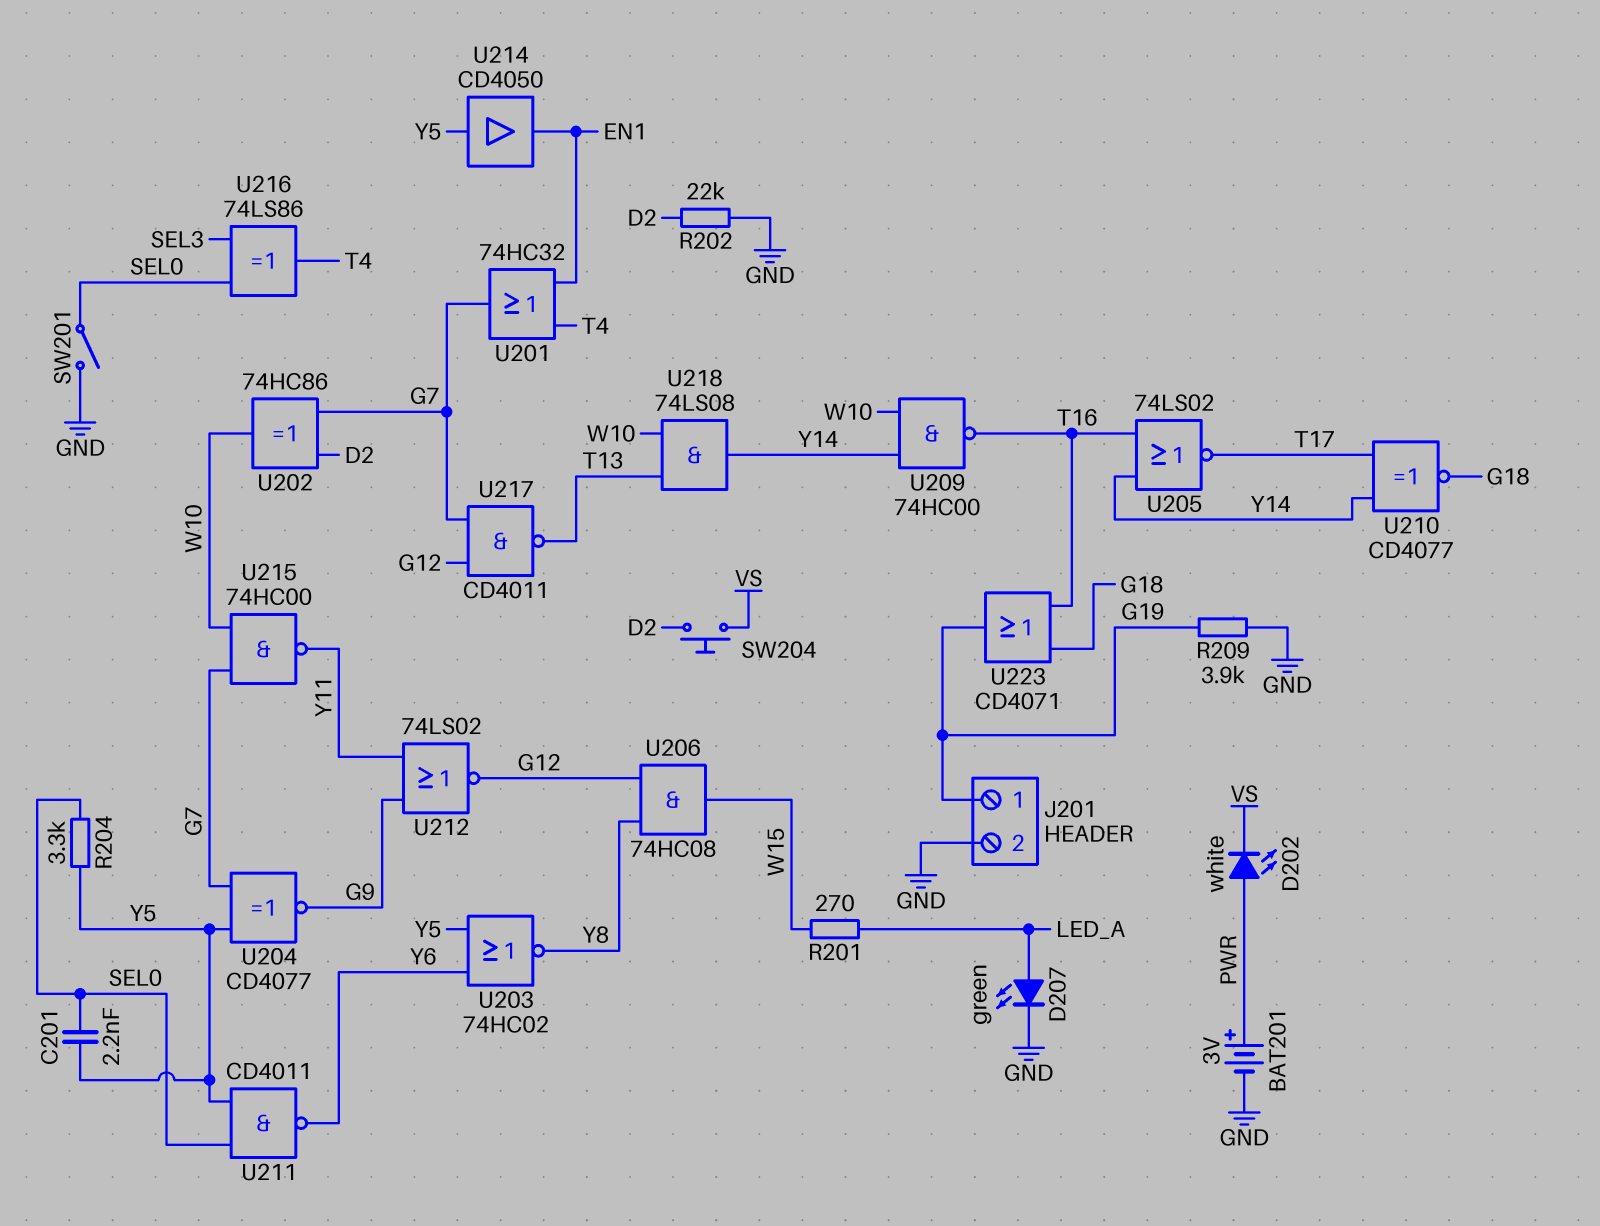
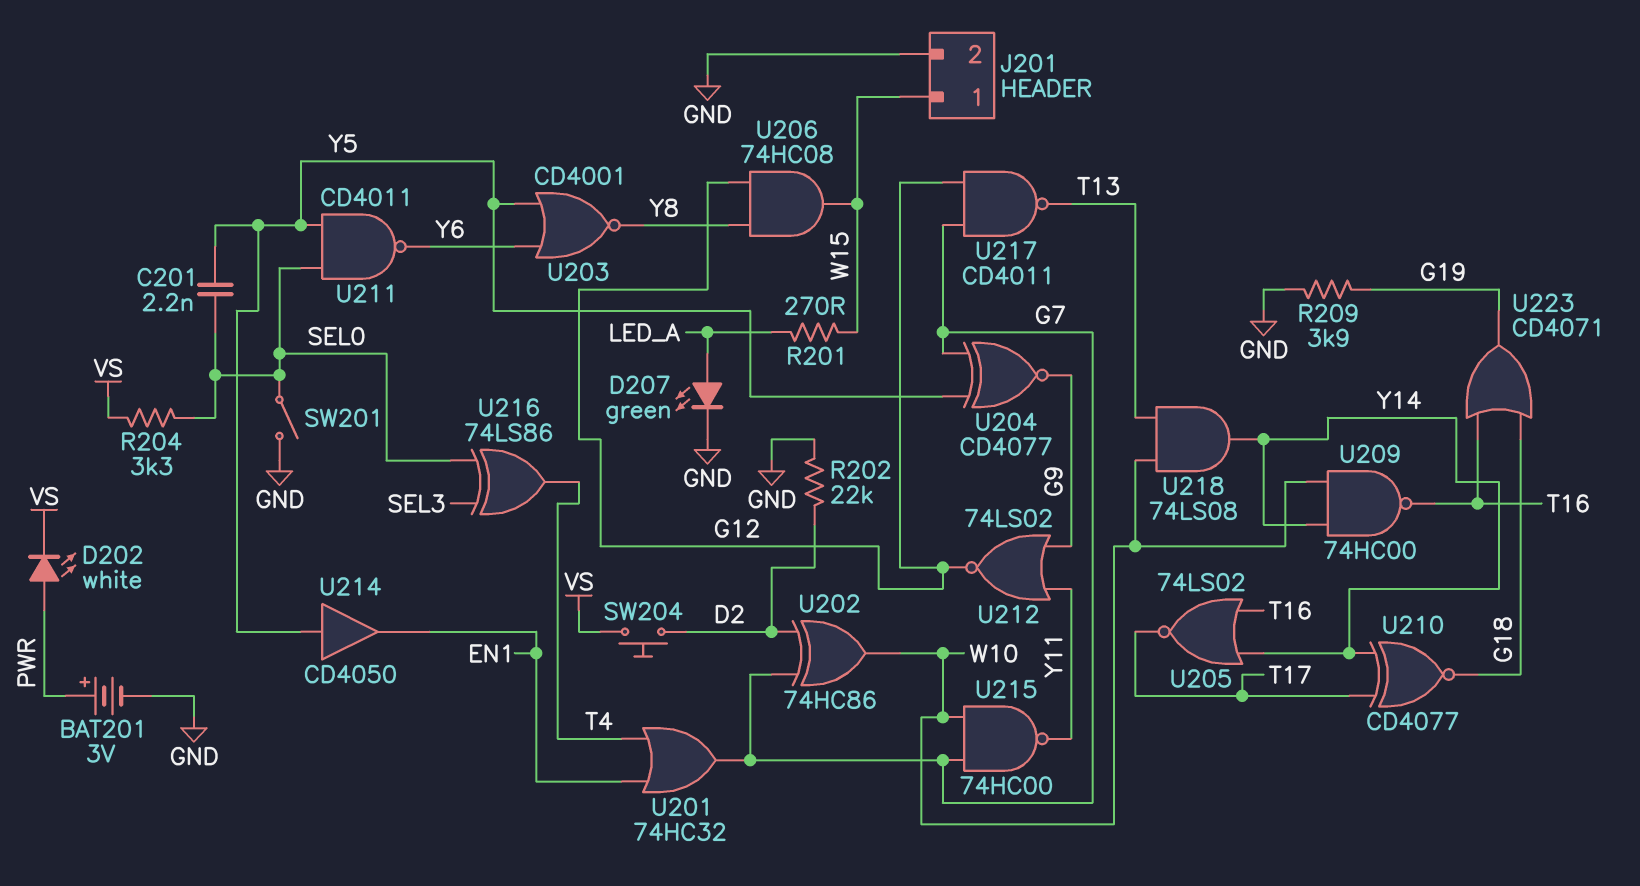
J201 pin 1: G19 -> W15
R204: 3.3k (SEL0, Y5) -> 3.3k (SEL0, VS)
U203: NOR 74HC02 (in Y5, in Y6, out Y8) -> NOR CD4001 (in Y5, in Y6, out Y8)

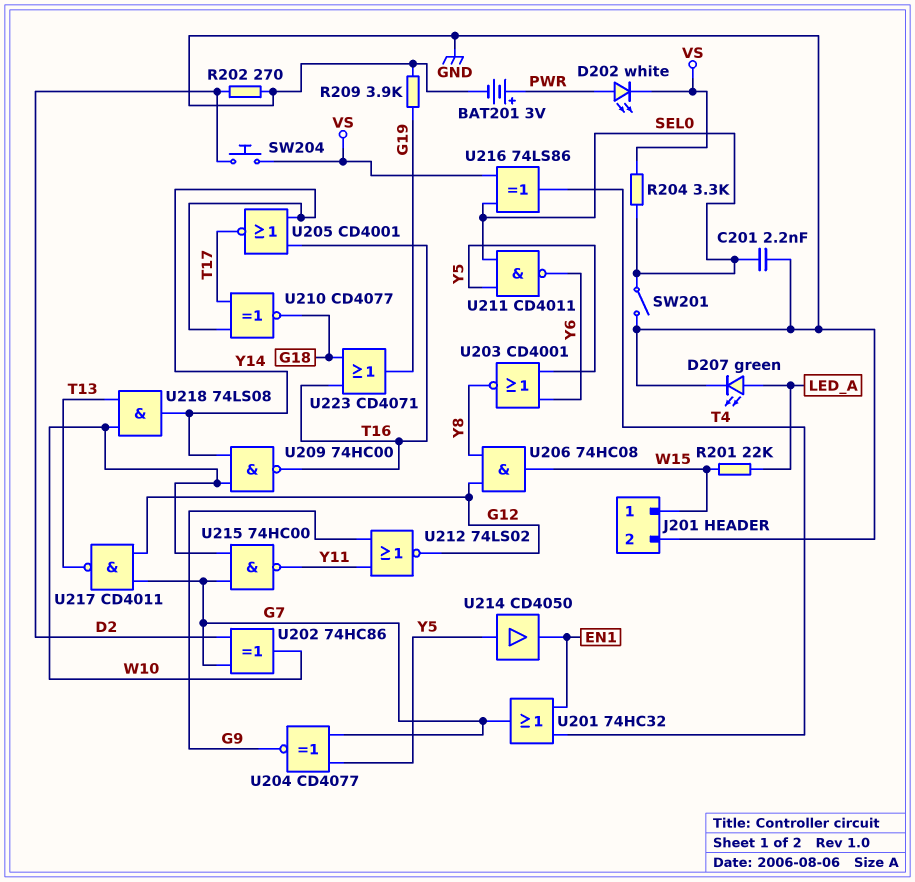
C201: 2.2nF (SEL0, Y5) -> 2.2nF (GND, SEL0)
R201: 270 (LED_A, W15) -> 22k (LED_A, W15)
R202: 22k (D2, GND) -> 270 (D2, GND)
U205: NOR 74LS02 (in T16, in Y14, out T17) -> NOR CD4001 (in T16, in Y14, out T17)
U216: XOR 74LS86 (in SEL0, in SEL3, out T4) -> XOR 74LS86 (in SEL0, in VS, out T4)

